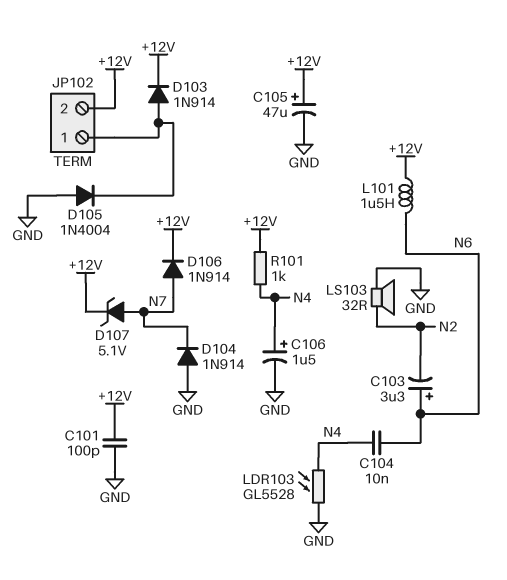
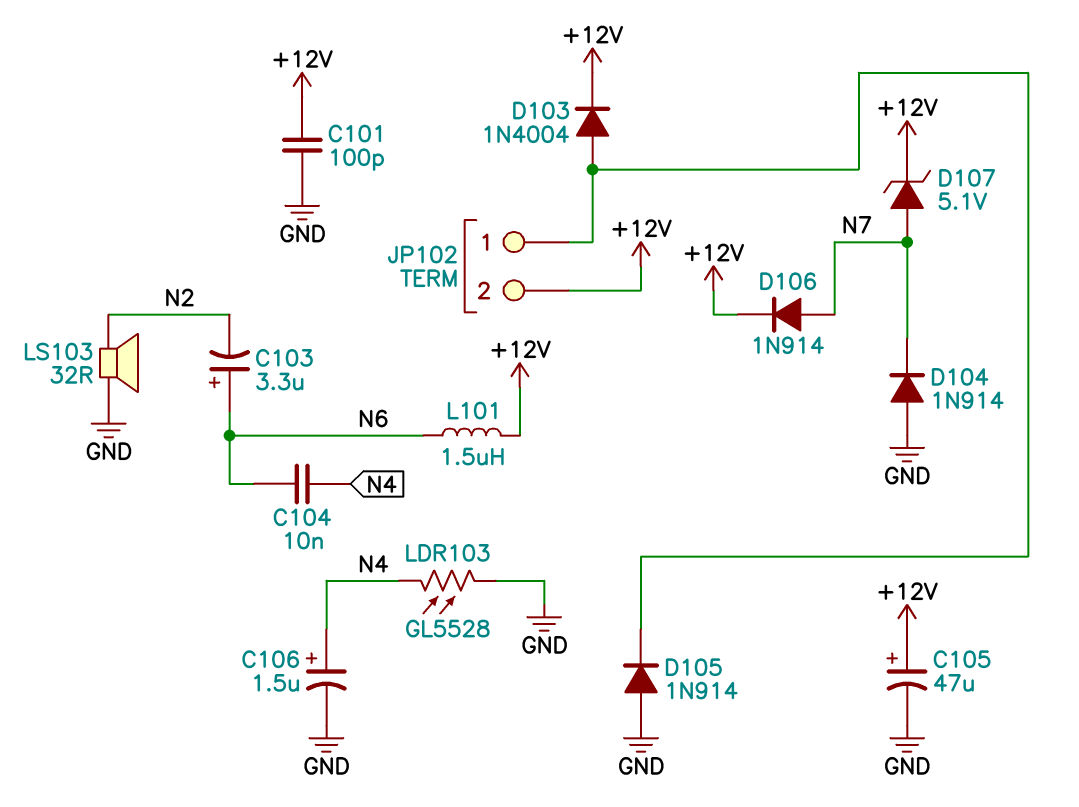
D103: diode 1N914 (A JP102/1, K +12V) -> diode 1N4004 (A JP102/1, K +12V)
D105: diode 1N4004 (A GND, K JP102/1) -> diode 1N914 (A GND, K JP102/1)
R101: 1k (+12V, N4) -> none

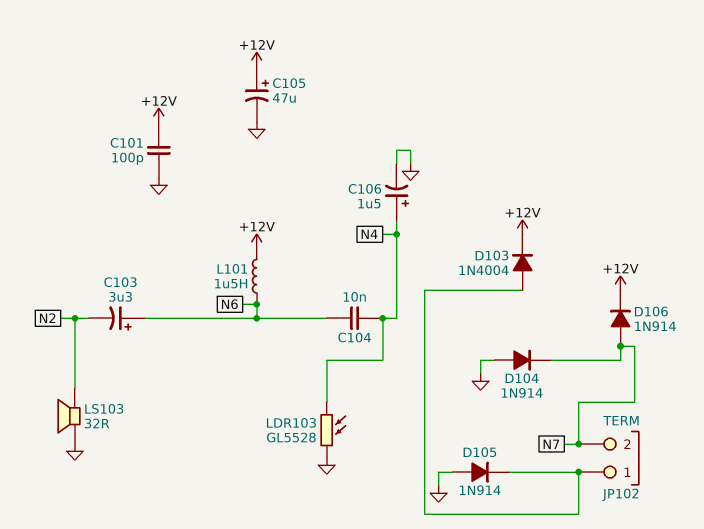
D107: zener 5.1V (A N7, K +12V) -> none
JP102 pin 2: +12V -> N7

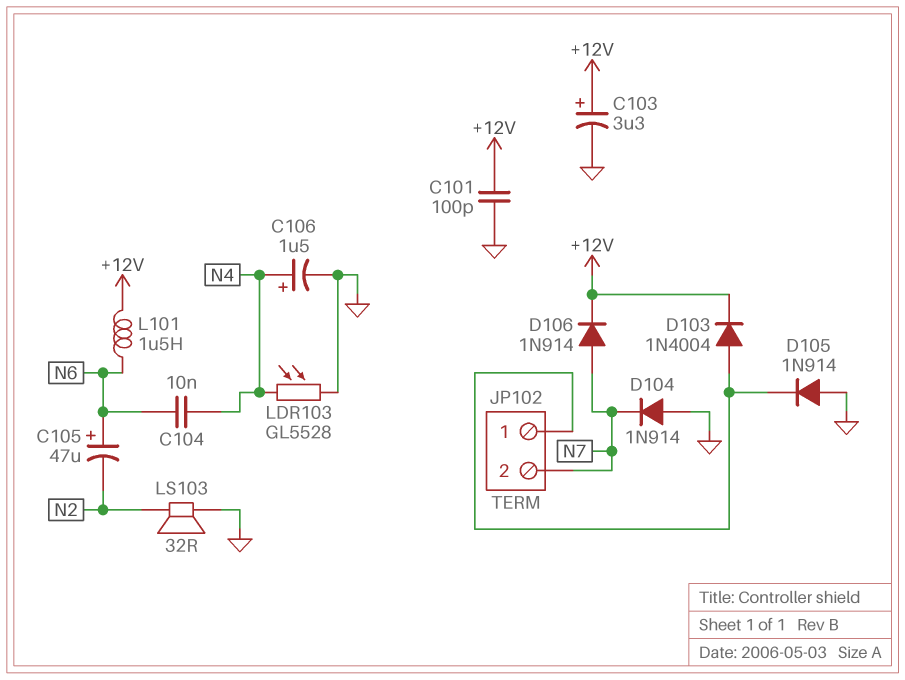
C103: 3.3uF (plus N6, minus N2) -> 3.3uF (plus +12V, minus GND)
C105: 47uF (plus +12V, minus GND) -> 47uF (plus N6, minus N2)

